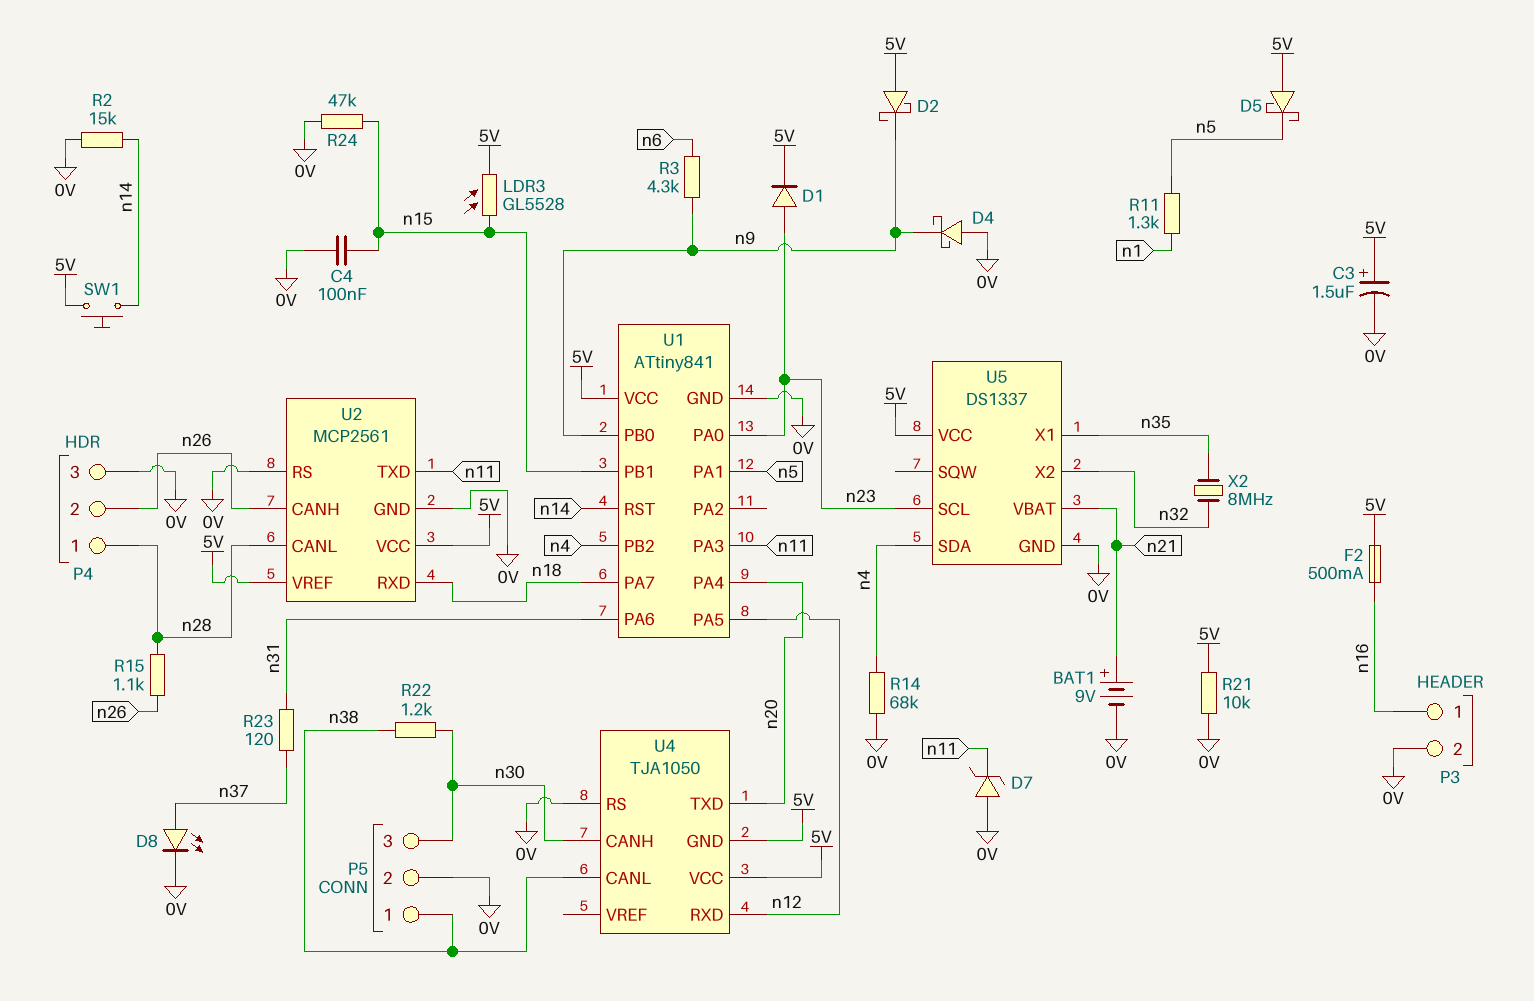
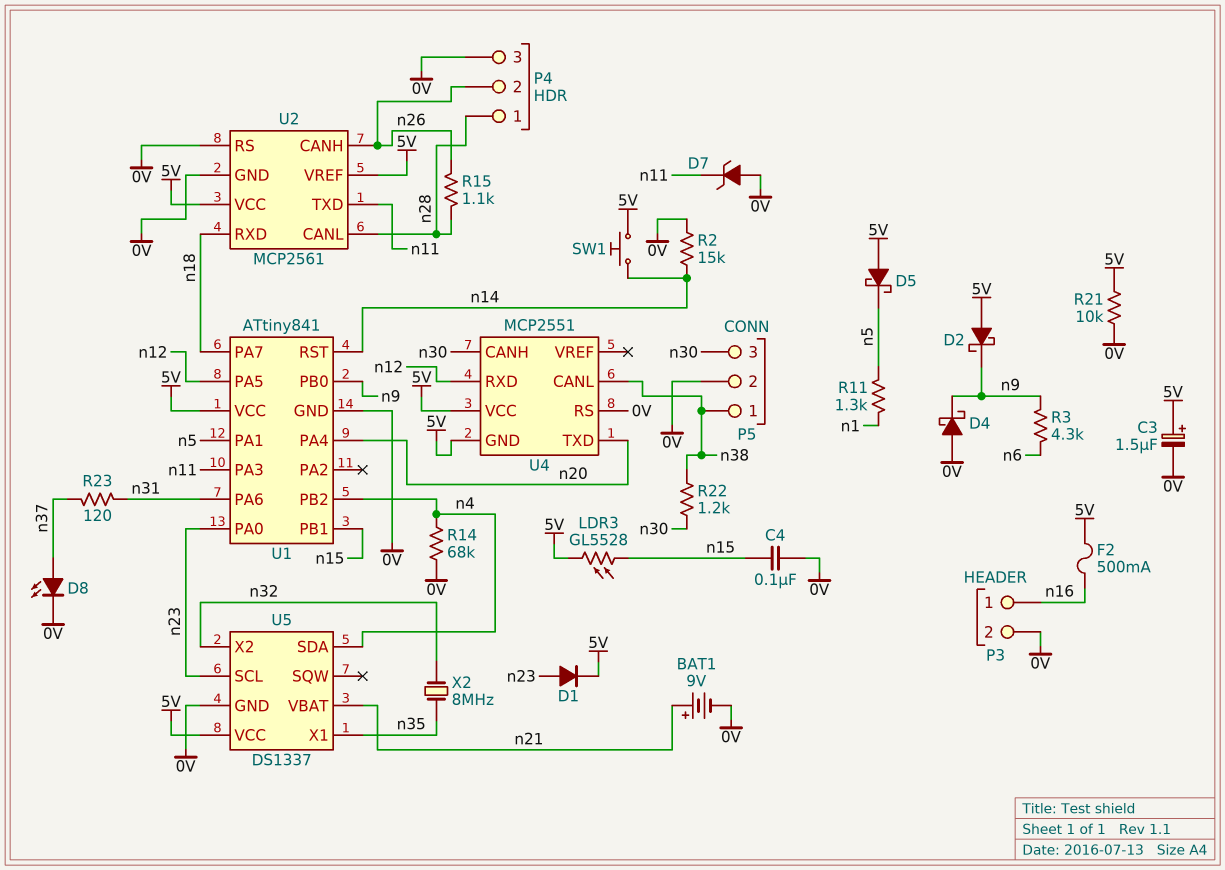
R24: 47k (0V, n15) -> none
U4: TJA1050 -> MCP2551

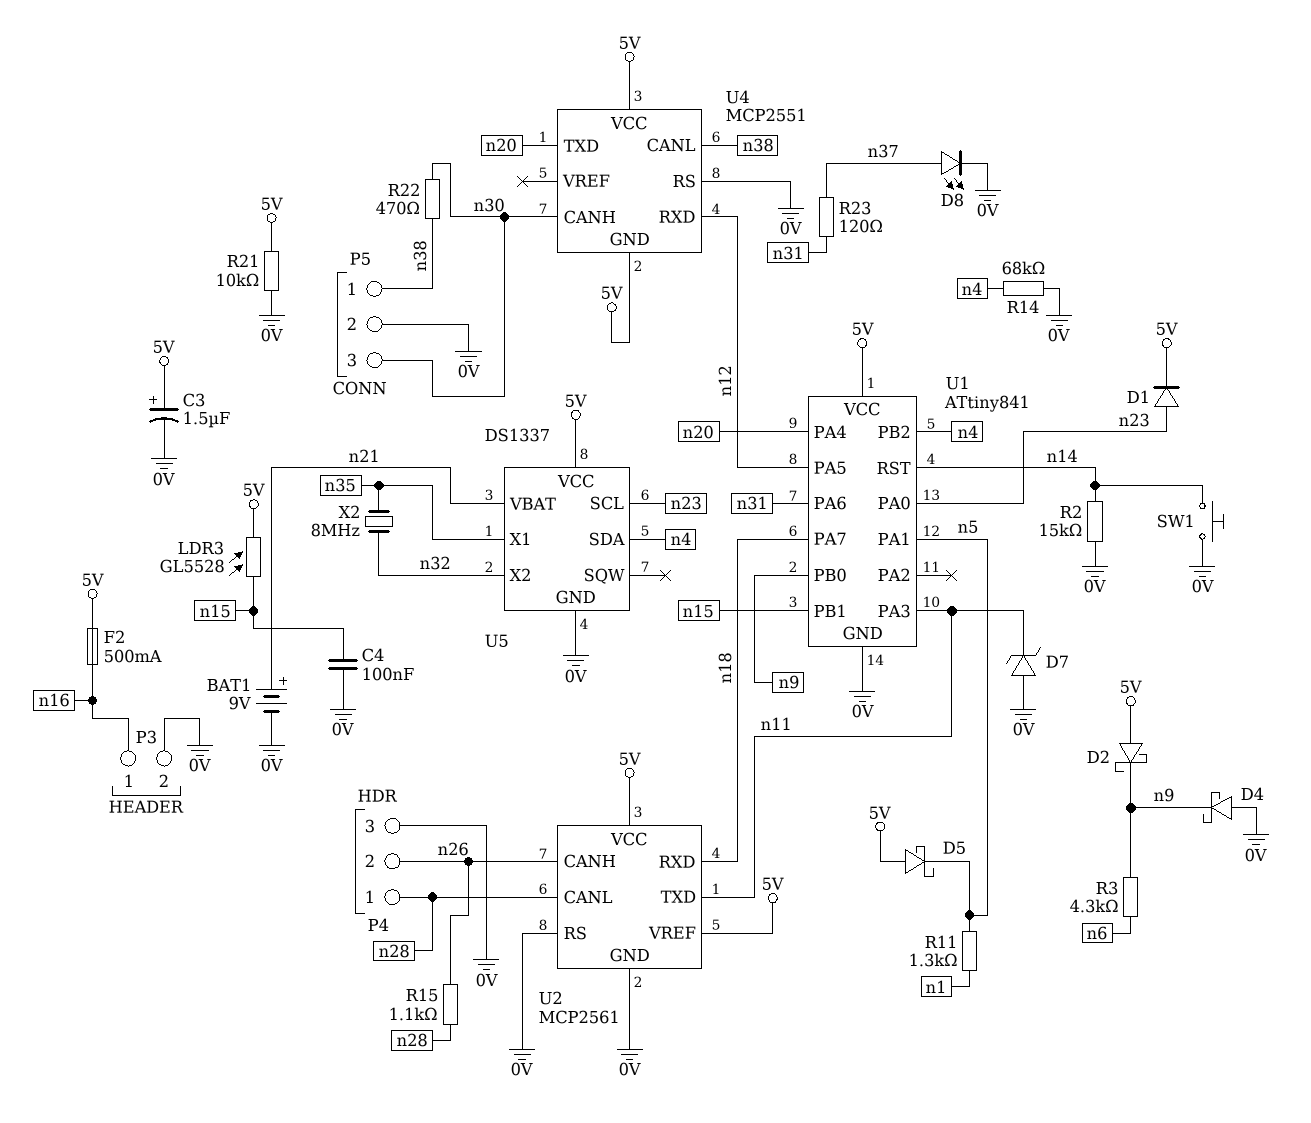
R22: 1.2k (n30, n38) -> 470 (n30, n38)
SW1: button (5V, n14) -> button (0V, n14)

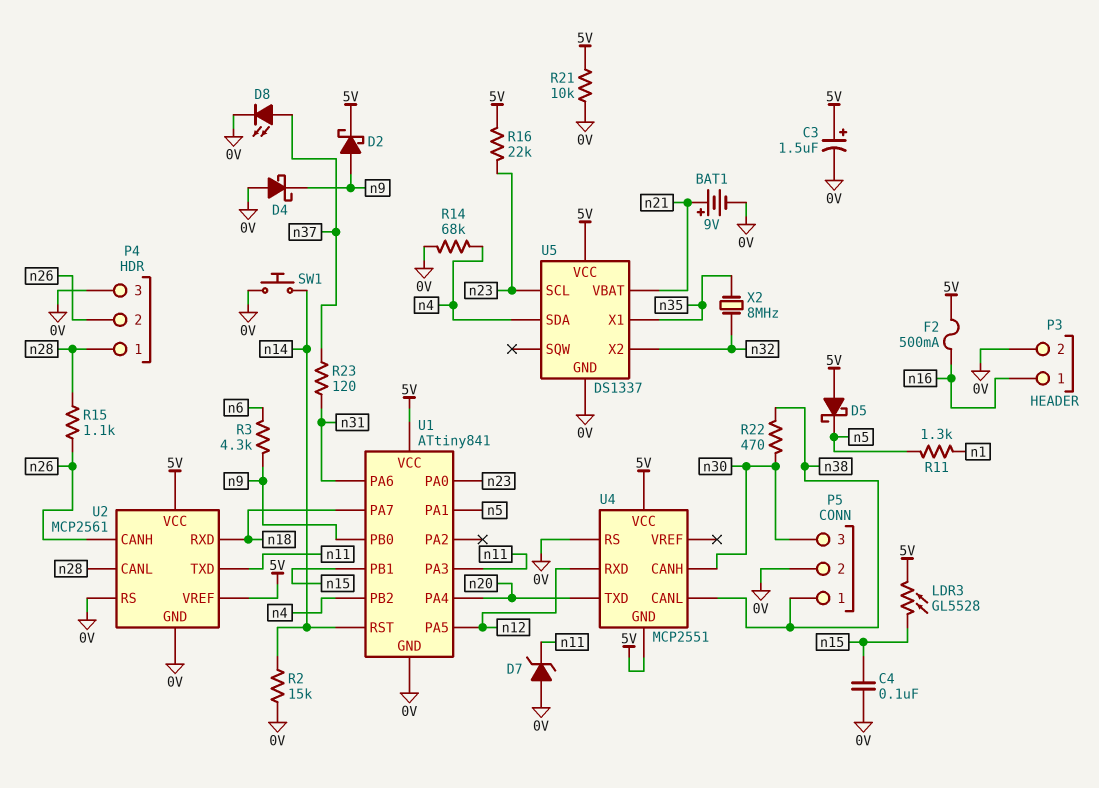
D1: diode (A n23, K 5V) -> none
D2: schottky (A 5V, K n9) -> schottky (A n9, K 5V)
R16: none -> 22k (5V, n23)

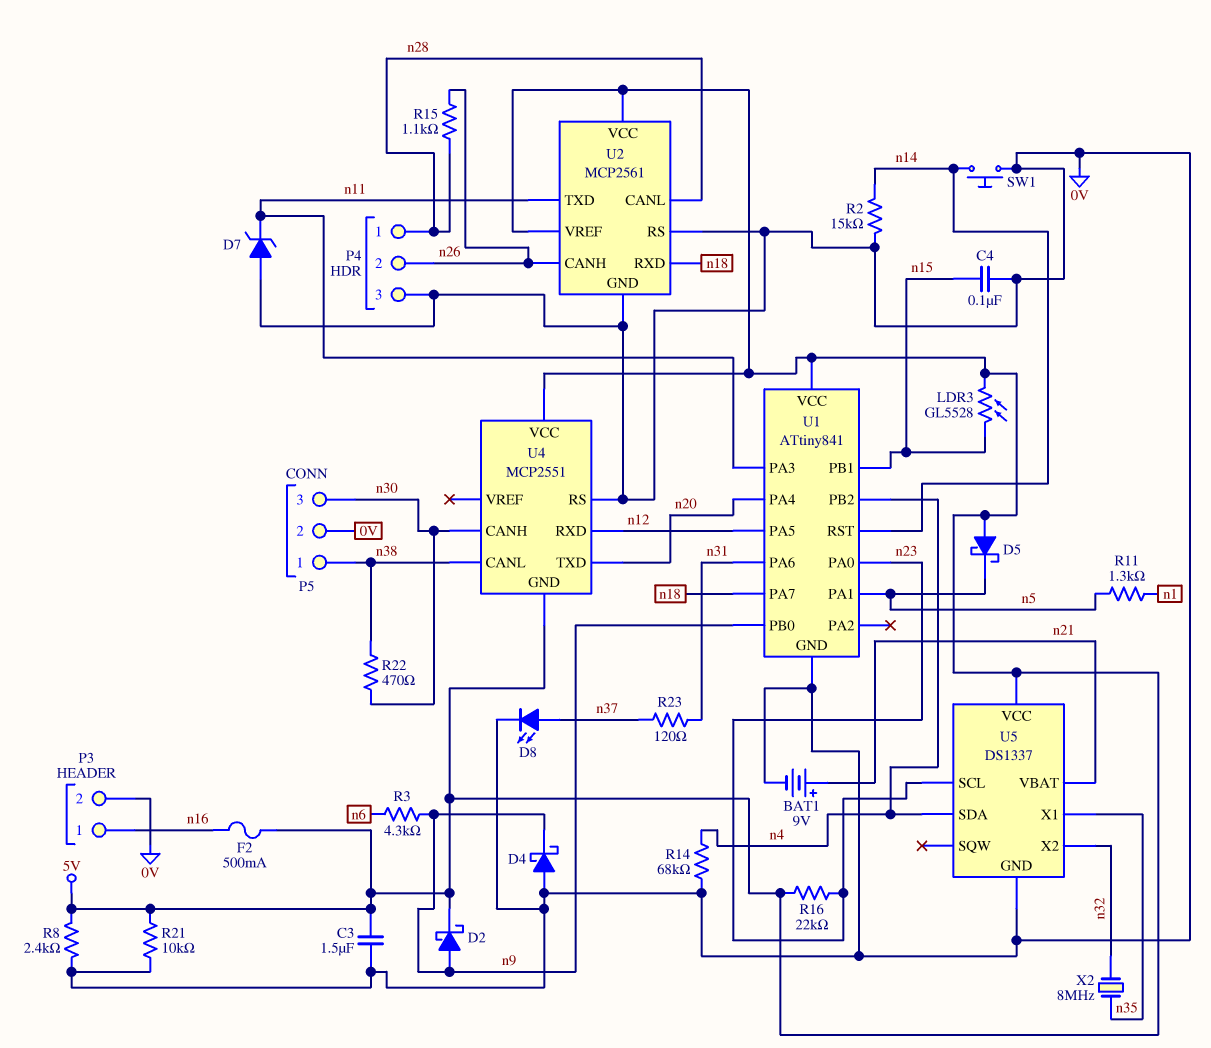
C3: 1.5uF (plus 5V, minus 0V) -> 1.5uF (0V, 5V)
R8: none -> 2.4k (0V, 5V)

